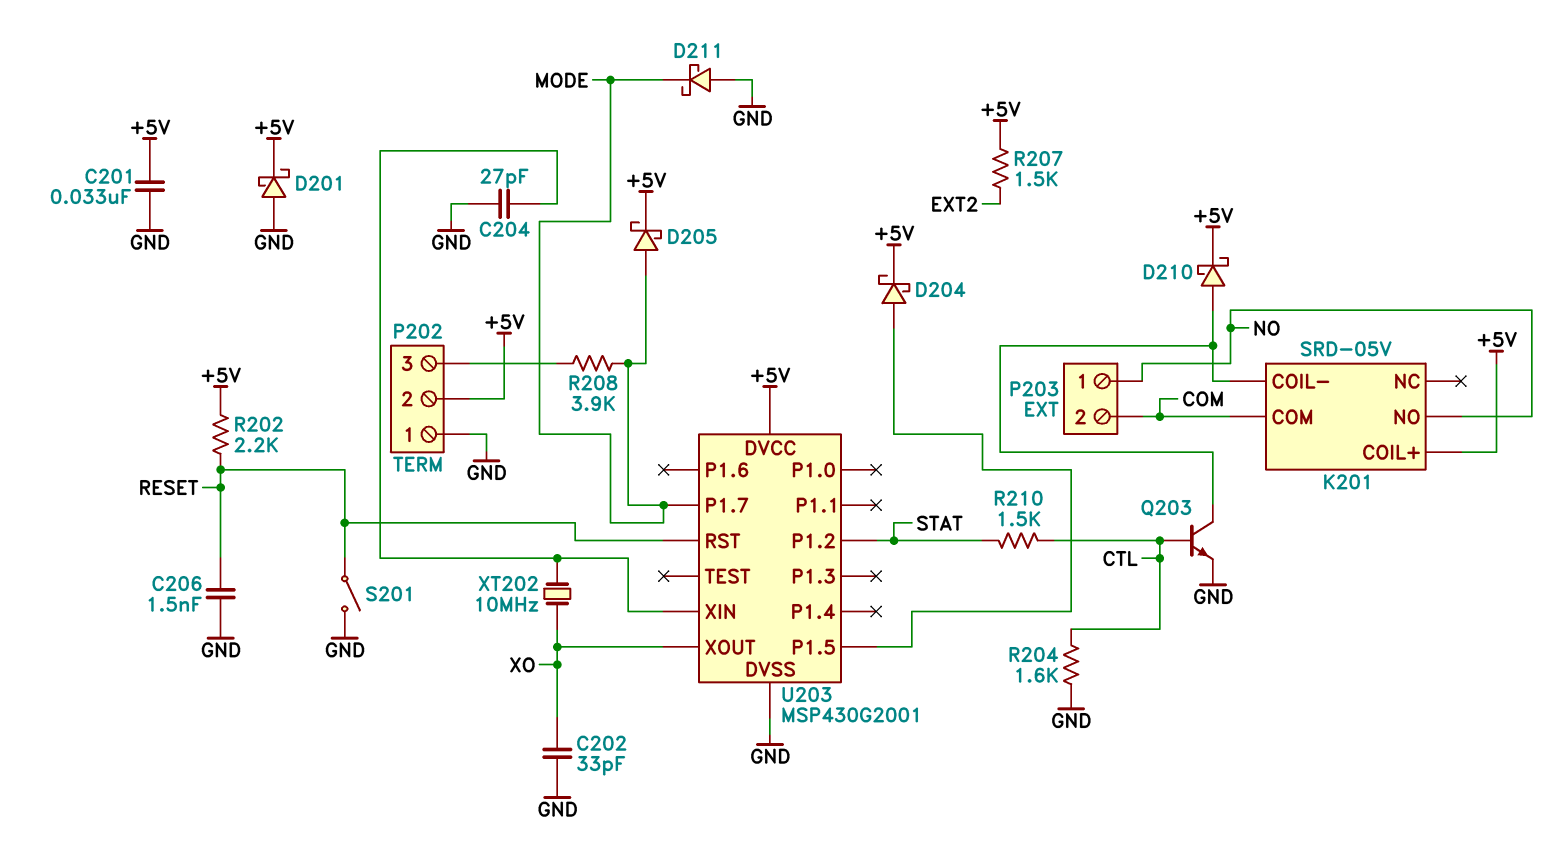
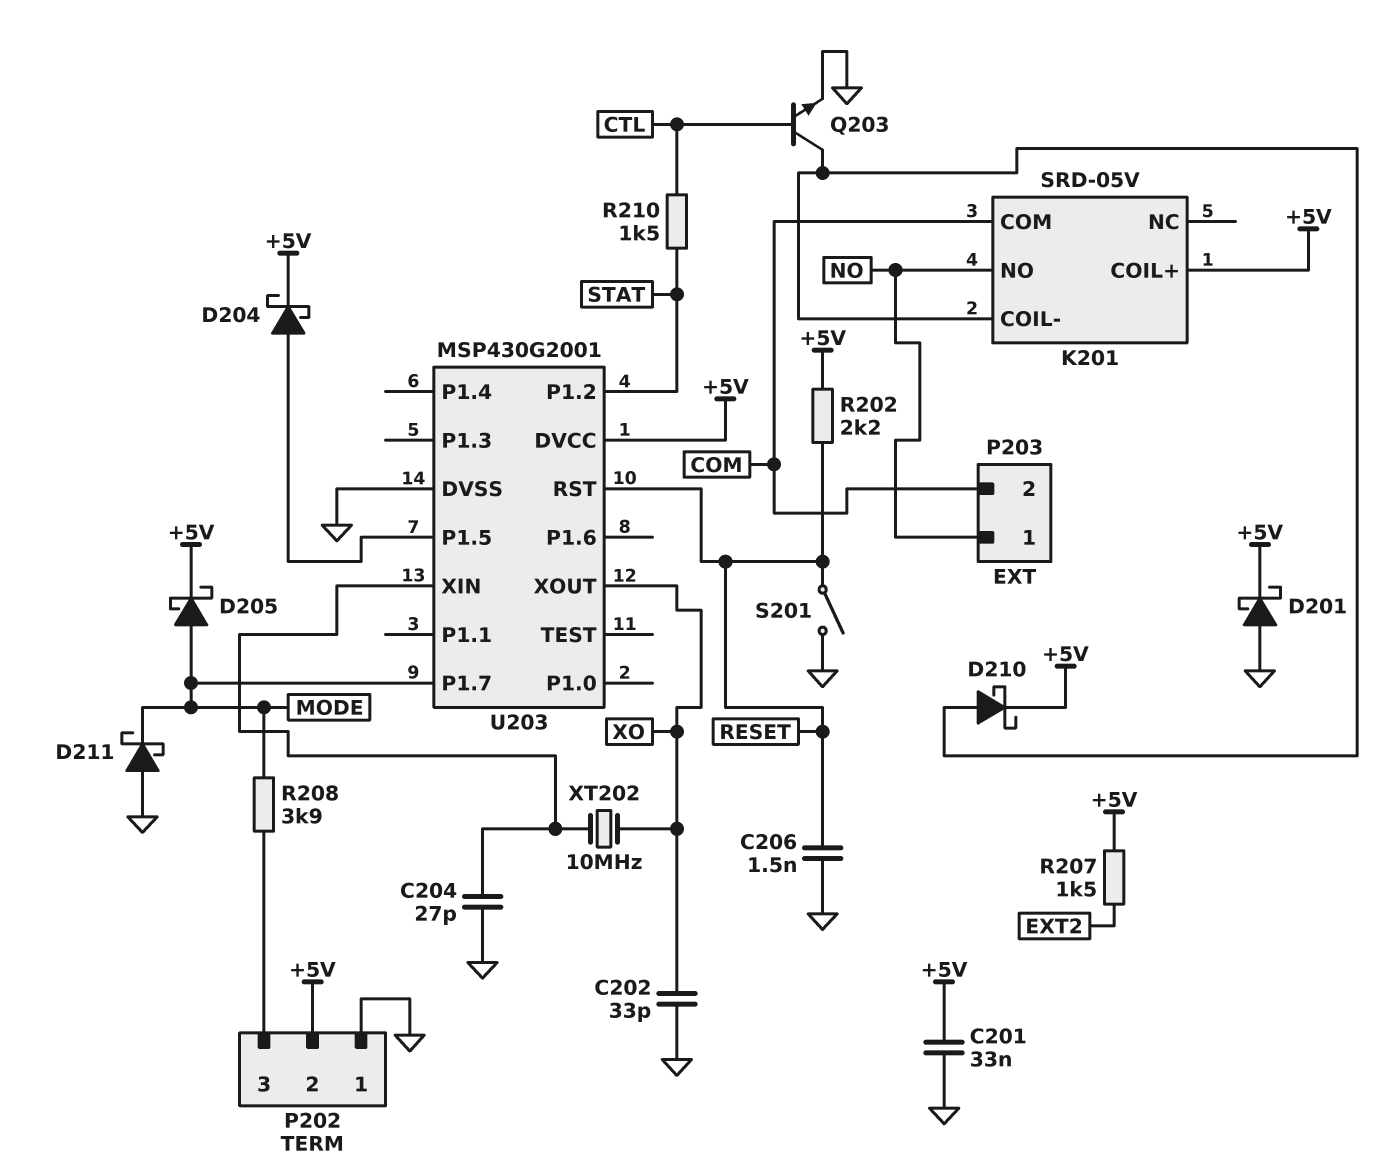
R204: 1.6k (CTL, GND) -> none

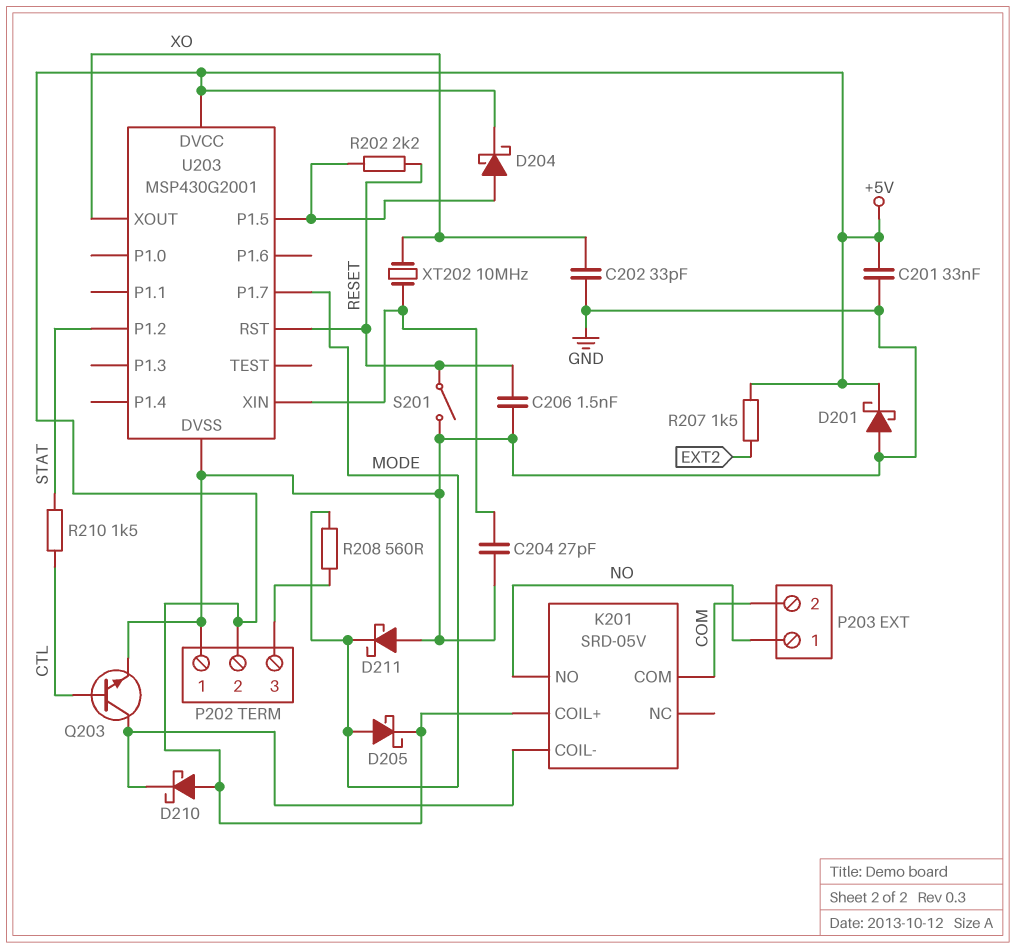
D210: schottky (A K201/COIL-, K +5V) -> schottky (A +5V, K K201/COIL-)
R202: 2.2k (+5V, RESET) -> 2.2k (RESET, U203/P1.5)
R208: 3.9k (MODE, P202/3) -> 560 (MODE, P202/3)

